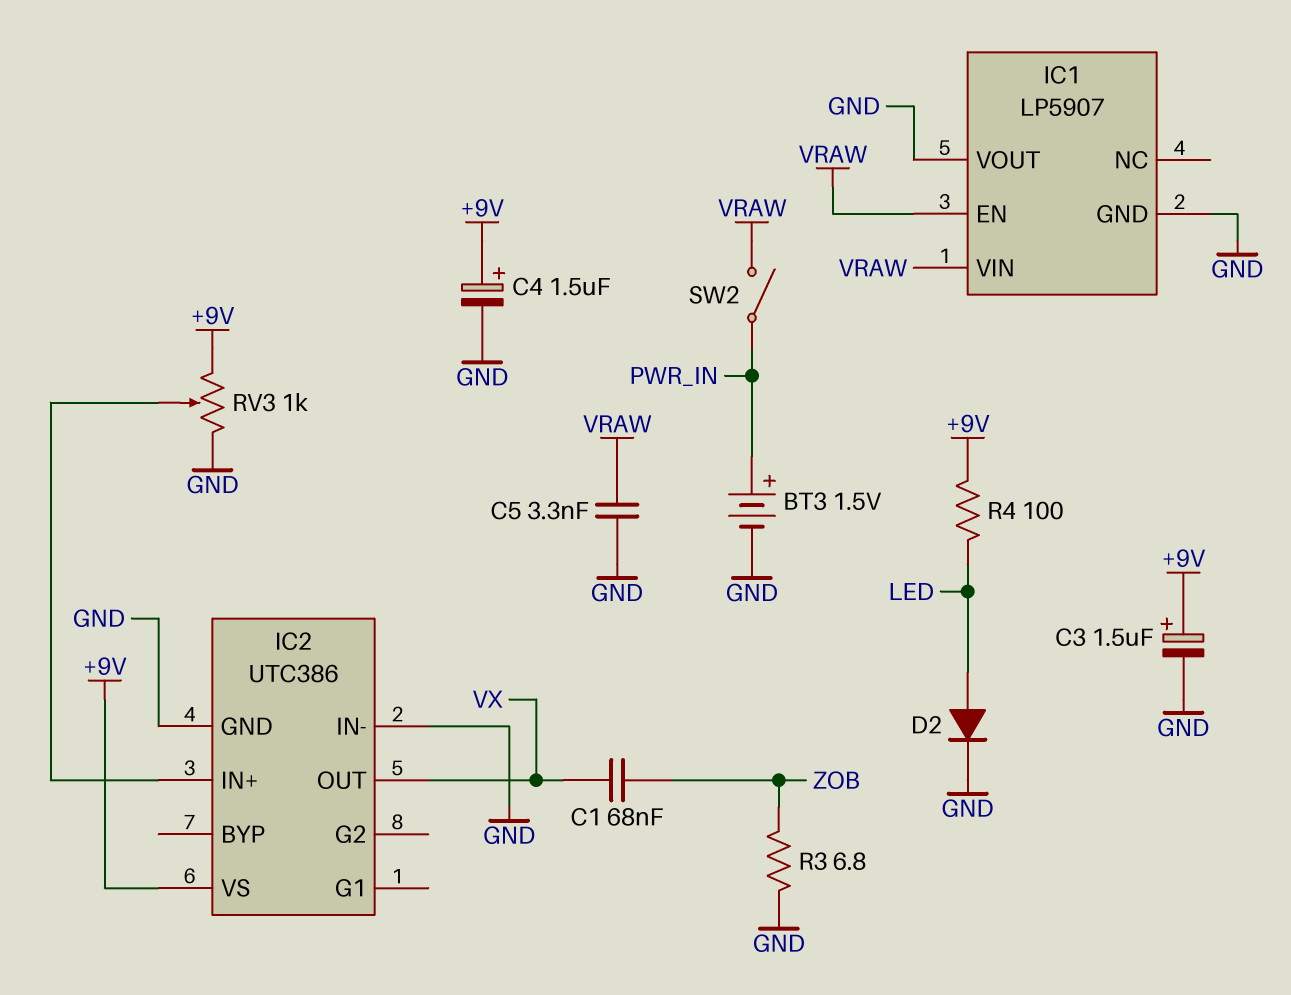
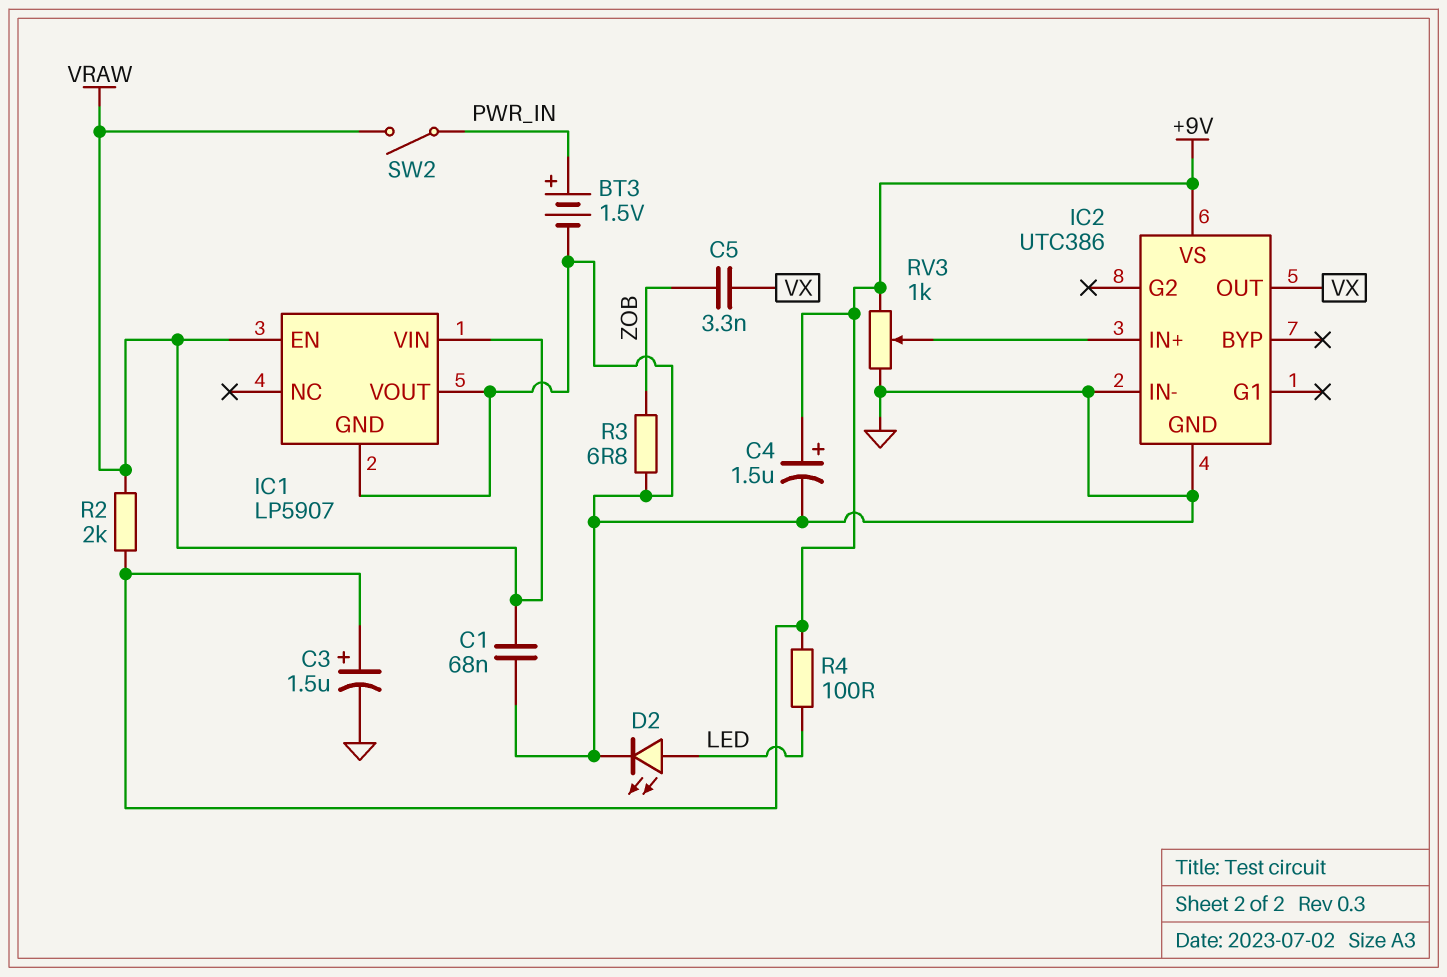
C1: 68nF (VX, ZOB) -> 68nF (GND, VRAW)
C5: 3.3nF (GND, VRAW) -> 3.3nF (VX, ZOB)
D2: diode (A LED, K GND) -> LED (A LED, K GND)
R2: none -> 2k (+9V, VRAW)

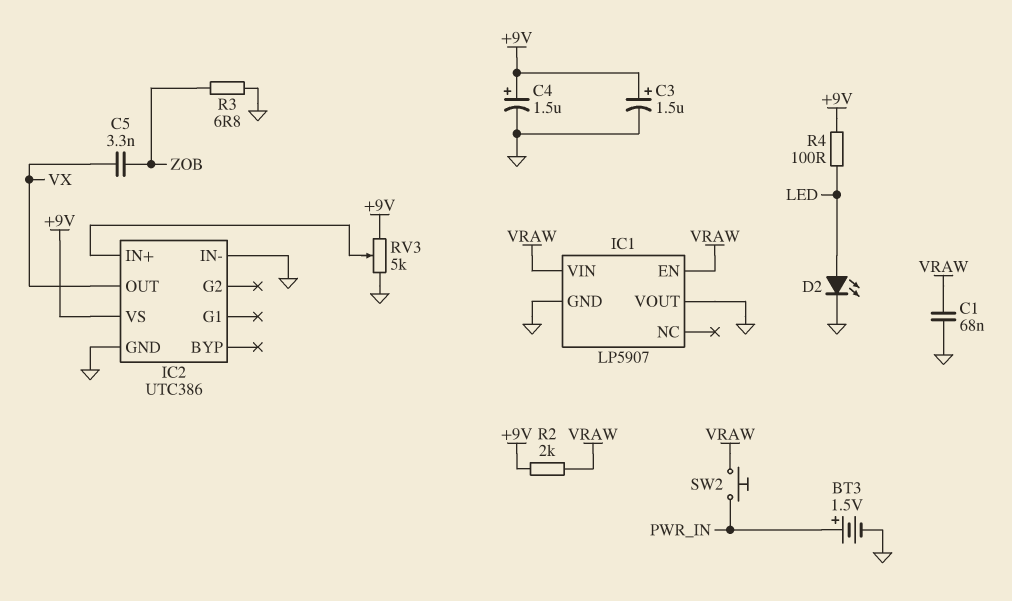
RV3: 1k (+9V, GND, wiper IC2/IN+) -> 5k (+9V, GND, wiper IC2/IN+)
SW2: switch (PWR_IN, VRAW) -> button (PWR_IN, VRAW)

